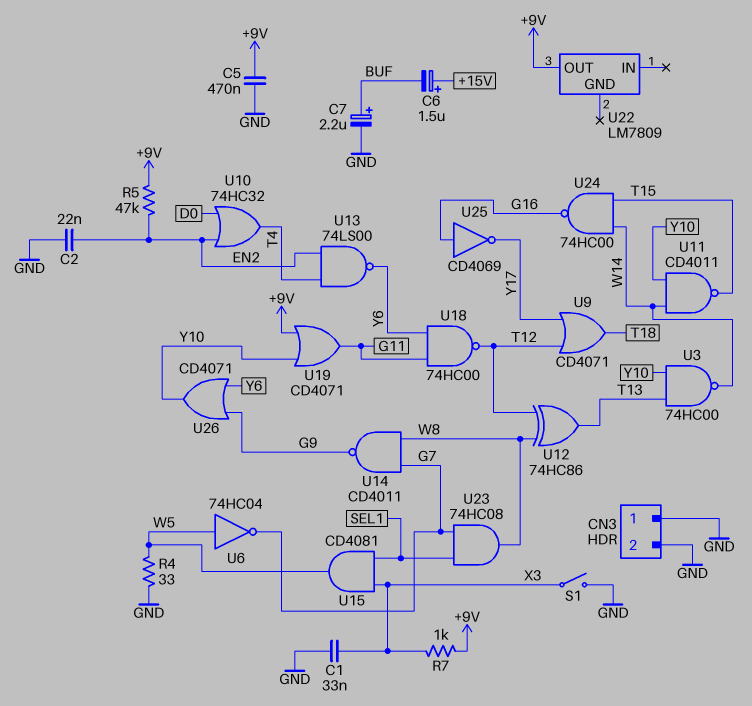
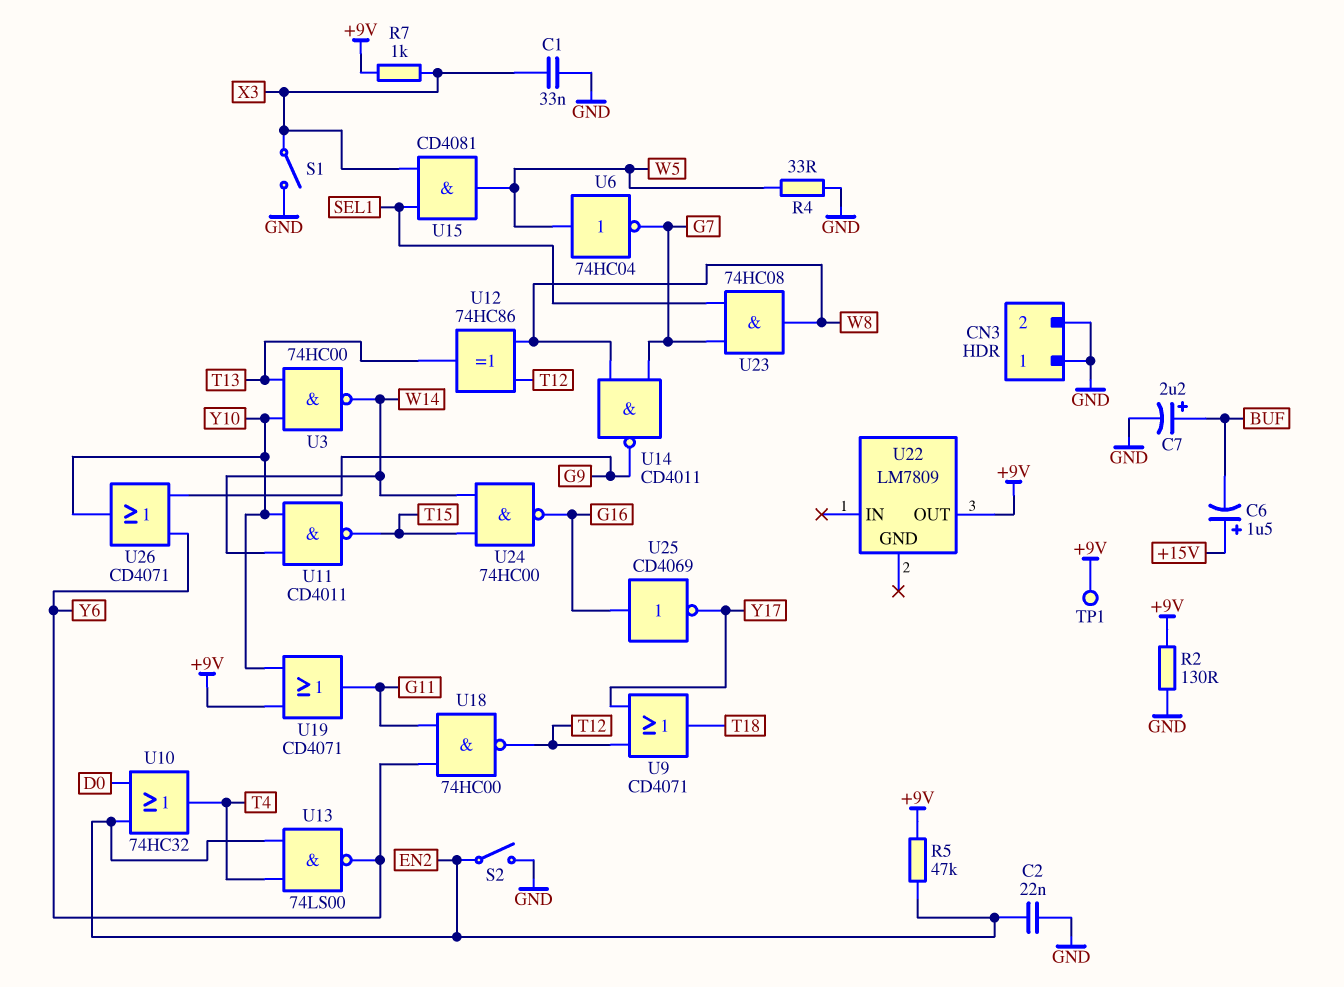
C5: 470nF (+9V, GND) -> none
R2: none -> 130 (+9V, GND)
S2: none -> switch (EN2, GND)
TP1: none -> test point (+9V)

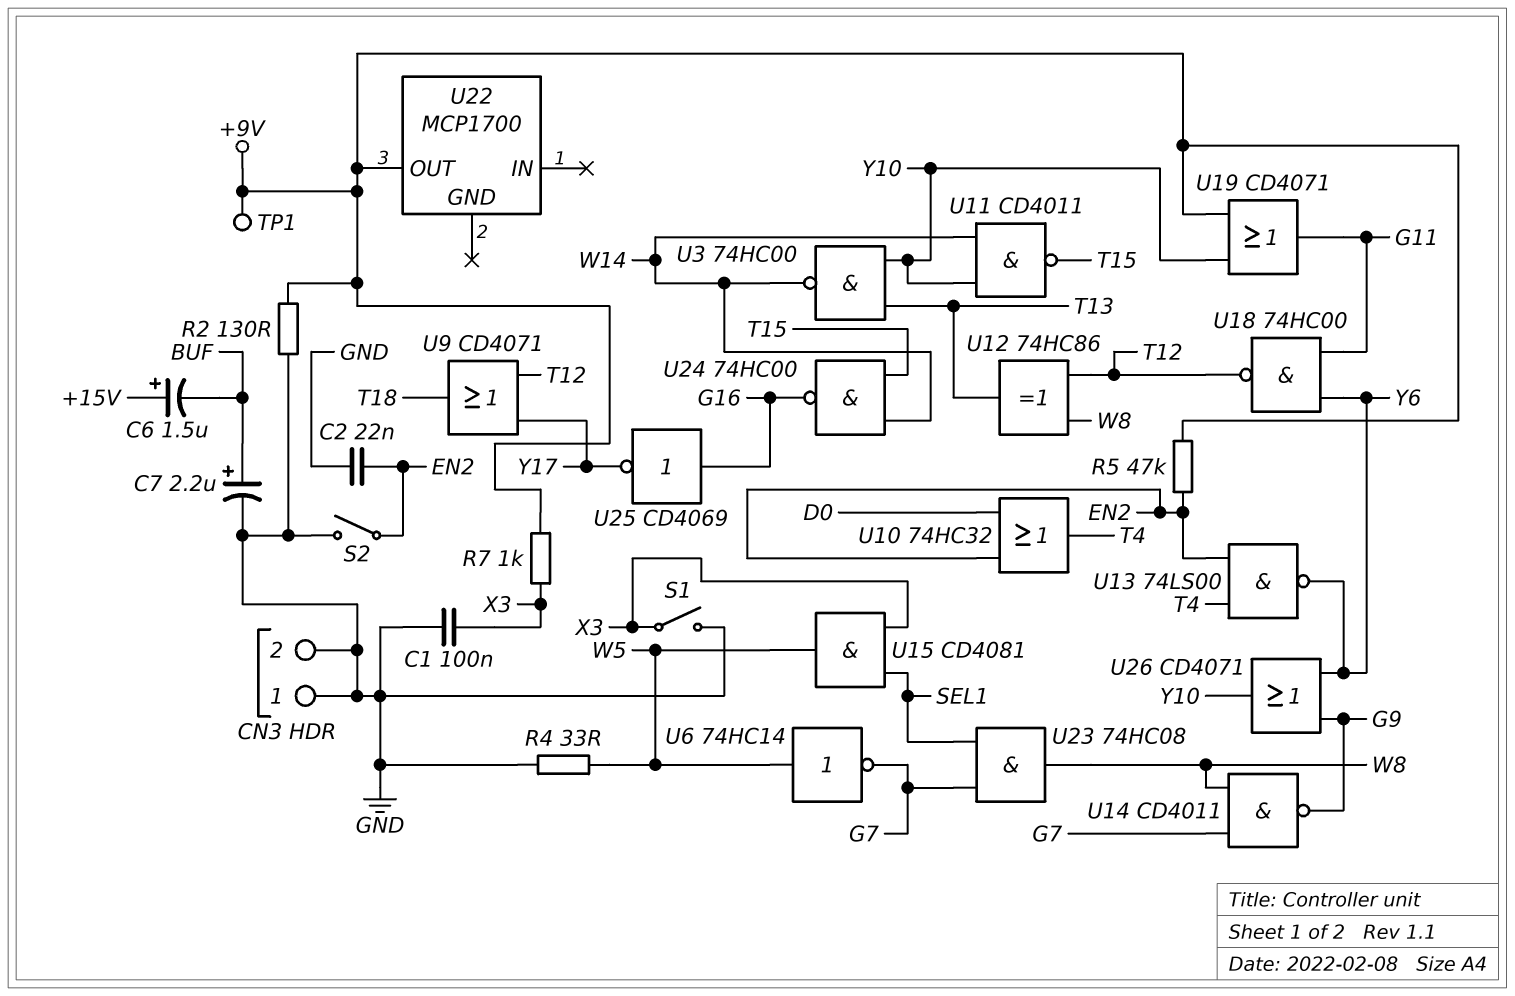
C1: 33nF (GND, X3) -> 100nF (GND, X3)
U6: NOT 74HC04 (in W5, out G7) -> NOT 74HC14 (in W5, out G7)
U22: LM7809 -> MCP1700

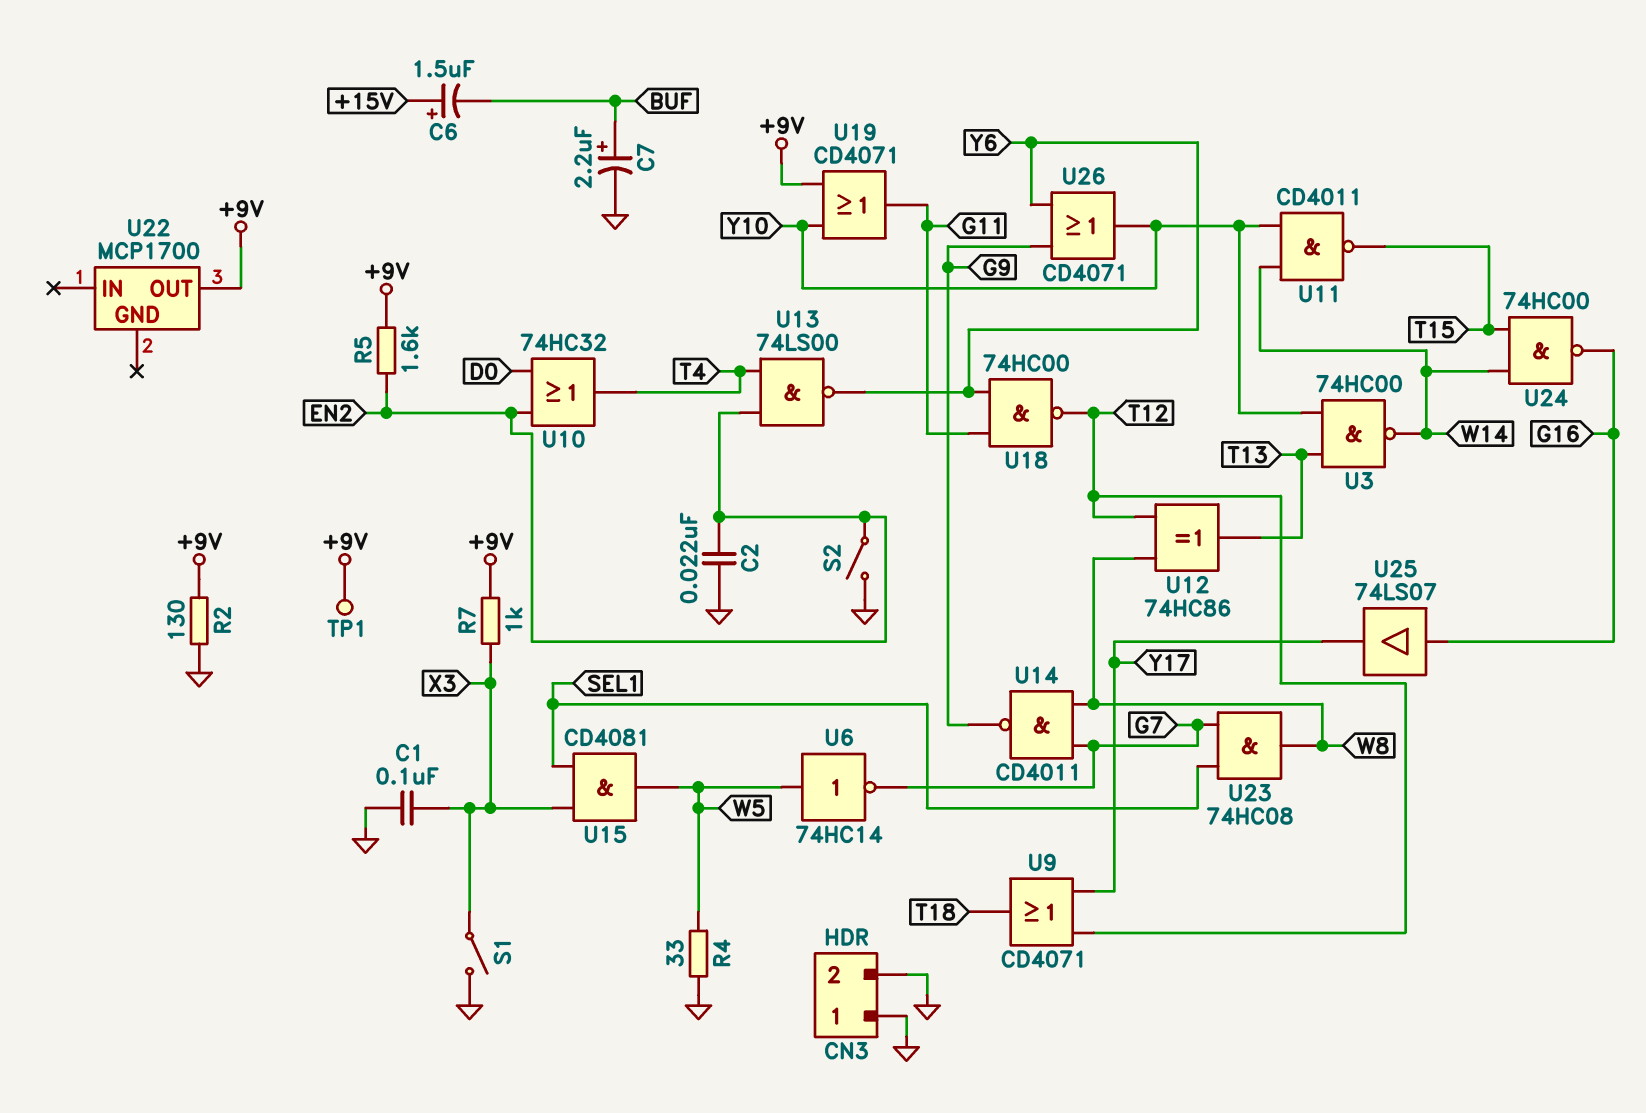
R5: 47k (+9V, EN2) -> 1.6k (+9V, EN2)
U25: NOT CD4069 (in G16, out Y17) -> buffer 74LS07 (in G16, out Y17)

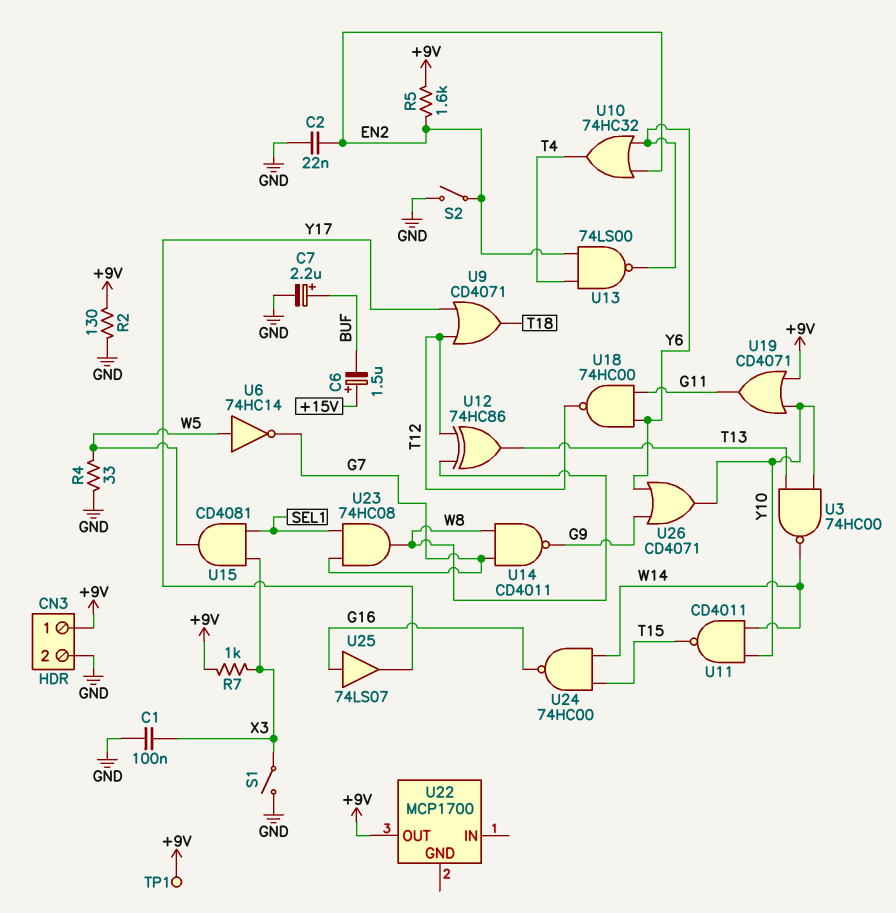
CN3 pin 1: GND -> +9V
U10: OR 74HC32 (in D0, in EN2, out T4) -> OR 74HC32 (in EN2, in Y6, out T4)

